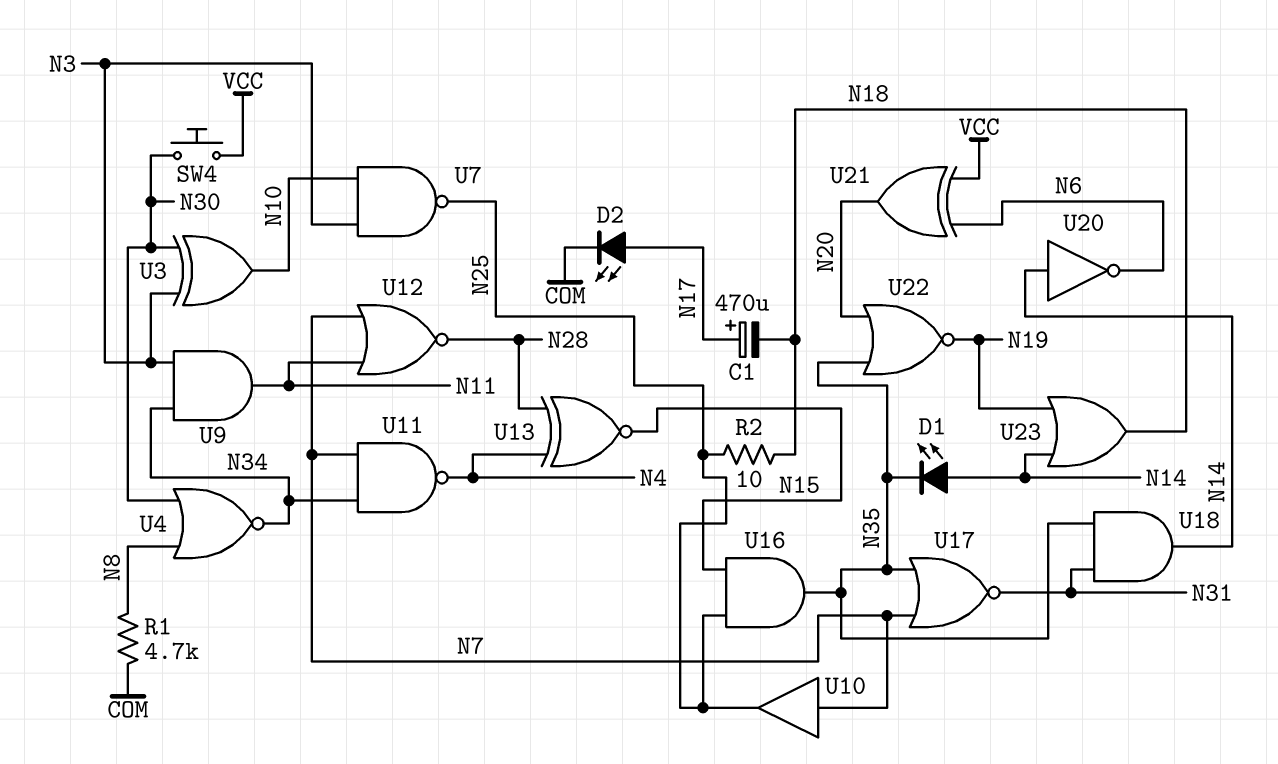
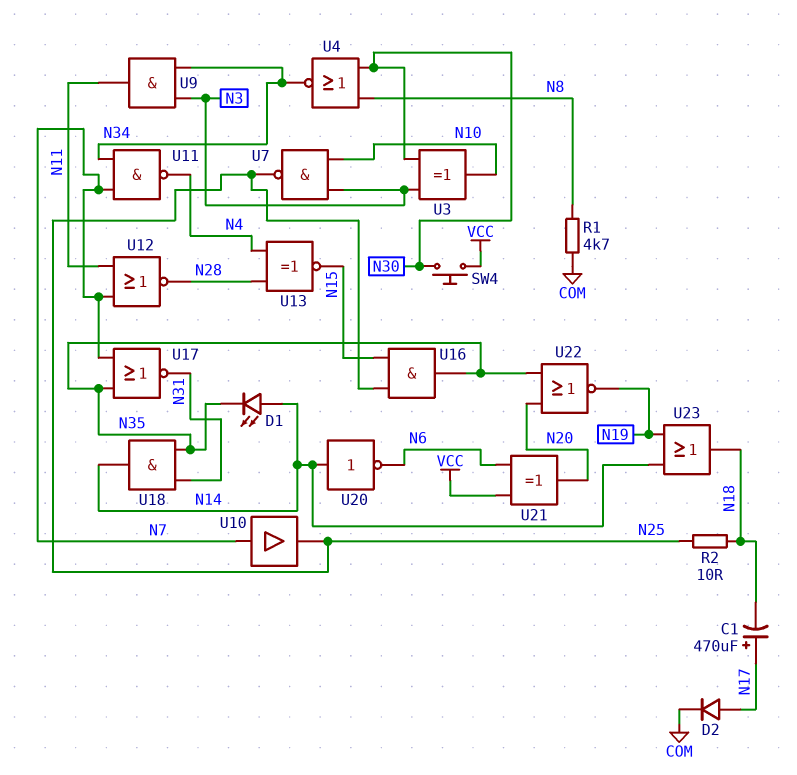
D2: LED (A N17, K COM) -> diode (A N17, K COM)

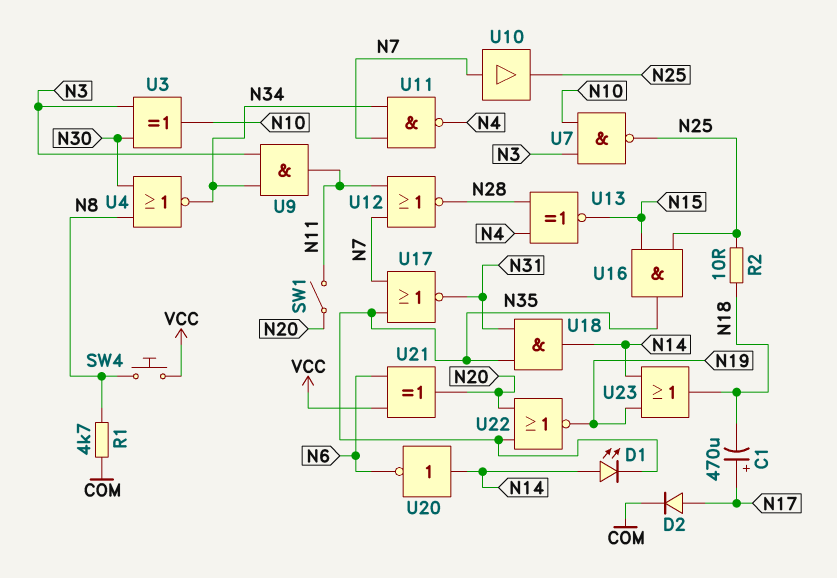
SW1: none -> switch (N11, N20)
SW4: button (N30, VCC) -> button (N8, VCC)

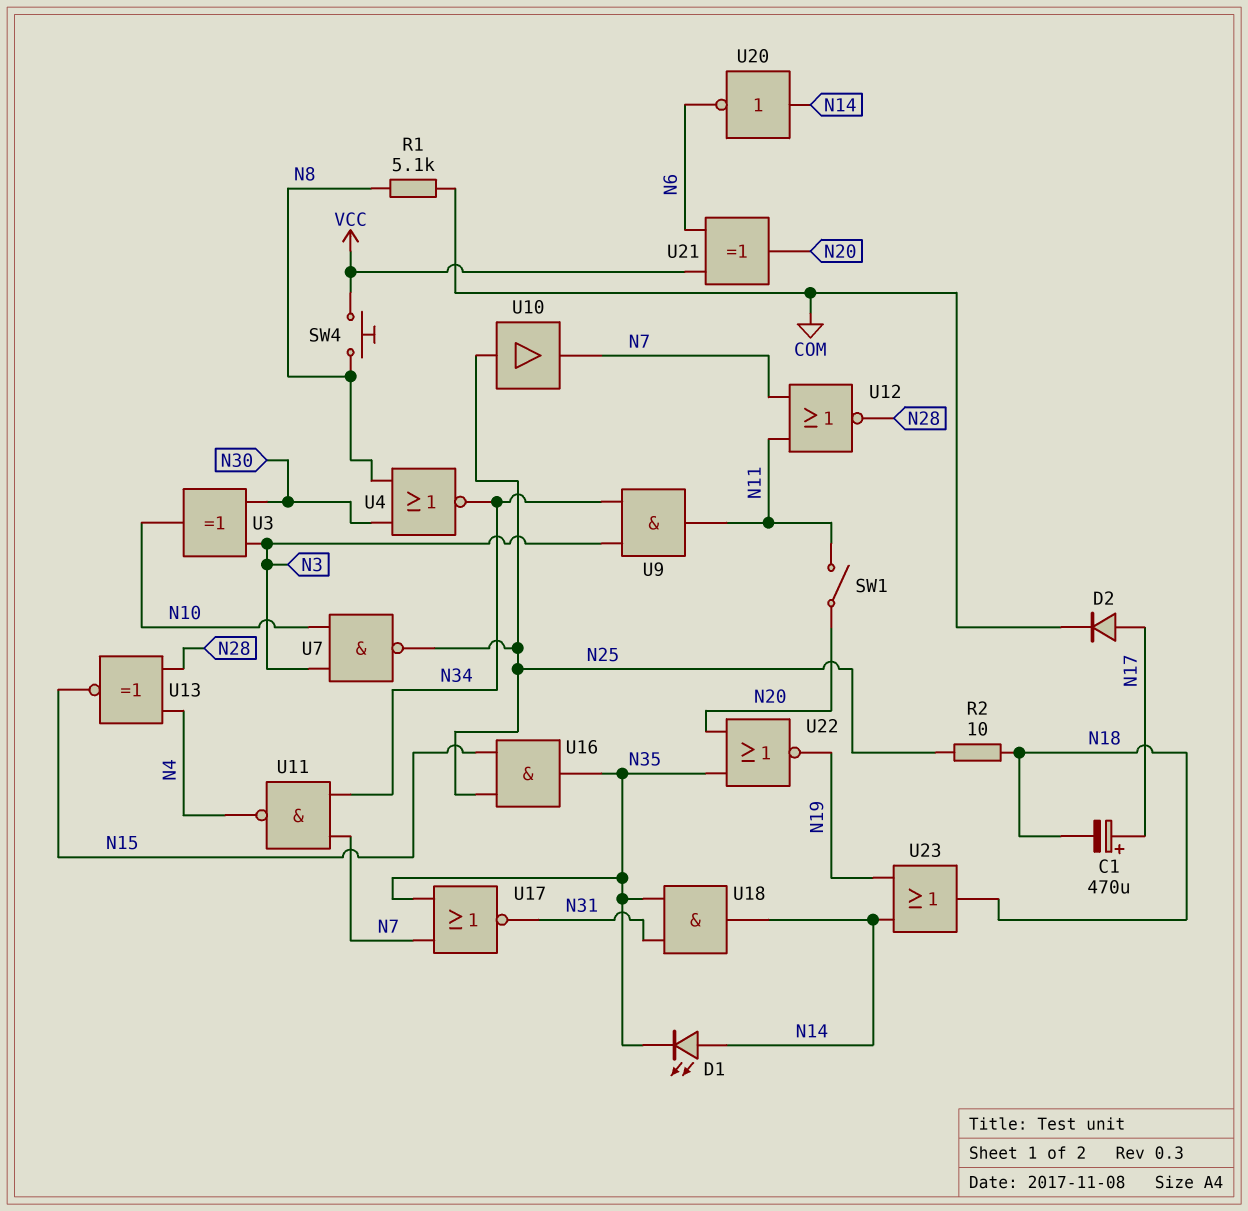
R1: 4.7k (COM, N8) -> 5.1k (COM, N8)
U10: buffer (in N7, out N25) -> buffer (in N25, out N7)

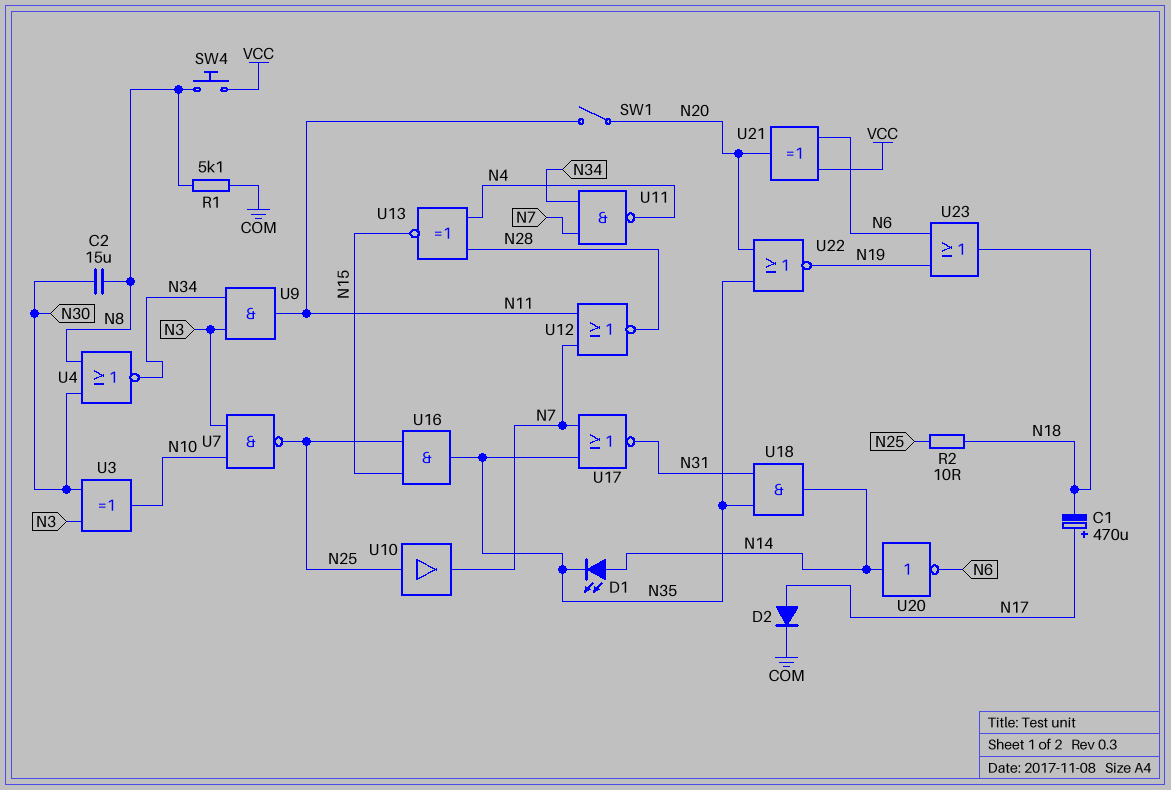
C2: none -> 15uF (N8, N30)
U23: OR (in N14, in N19, out N18) -> OR (in N6, in N19, out N18)

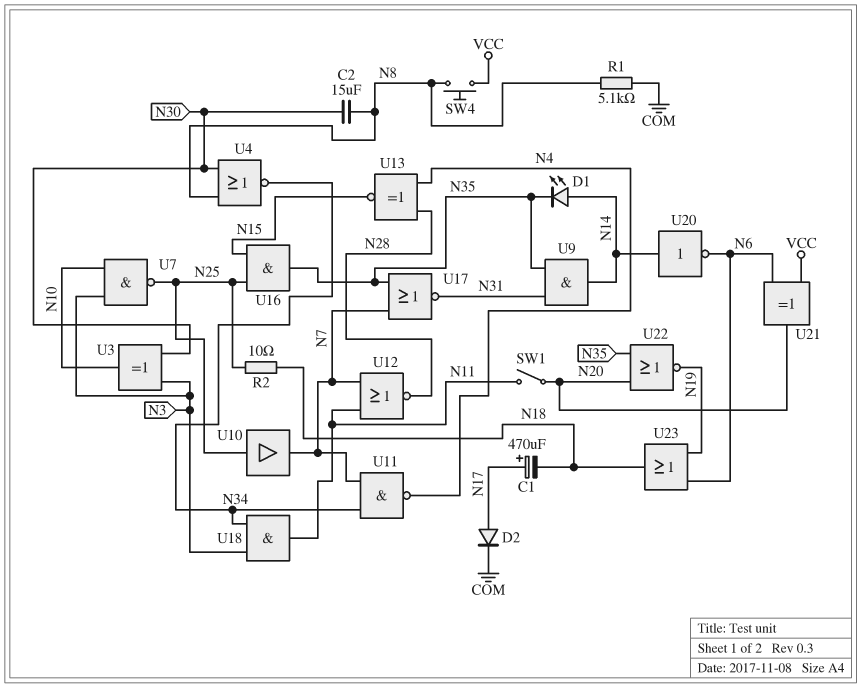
U9: AND (in N3, in N34, out N11) -> AND (in N31, in N35, out N14)
U18: AND (in N31, in N35, out N14) -> AND (in N3, in N34, out N11)

